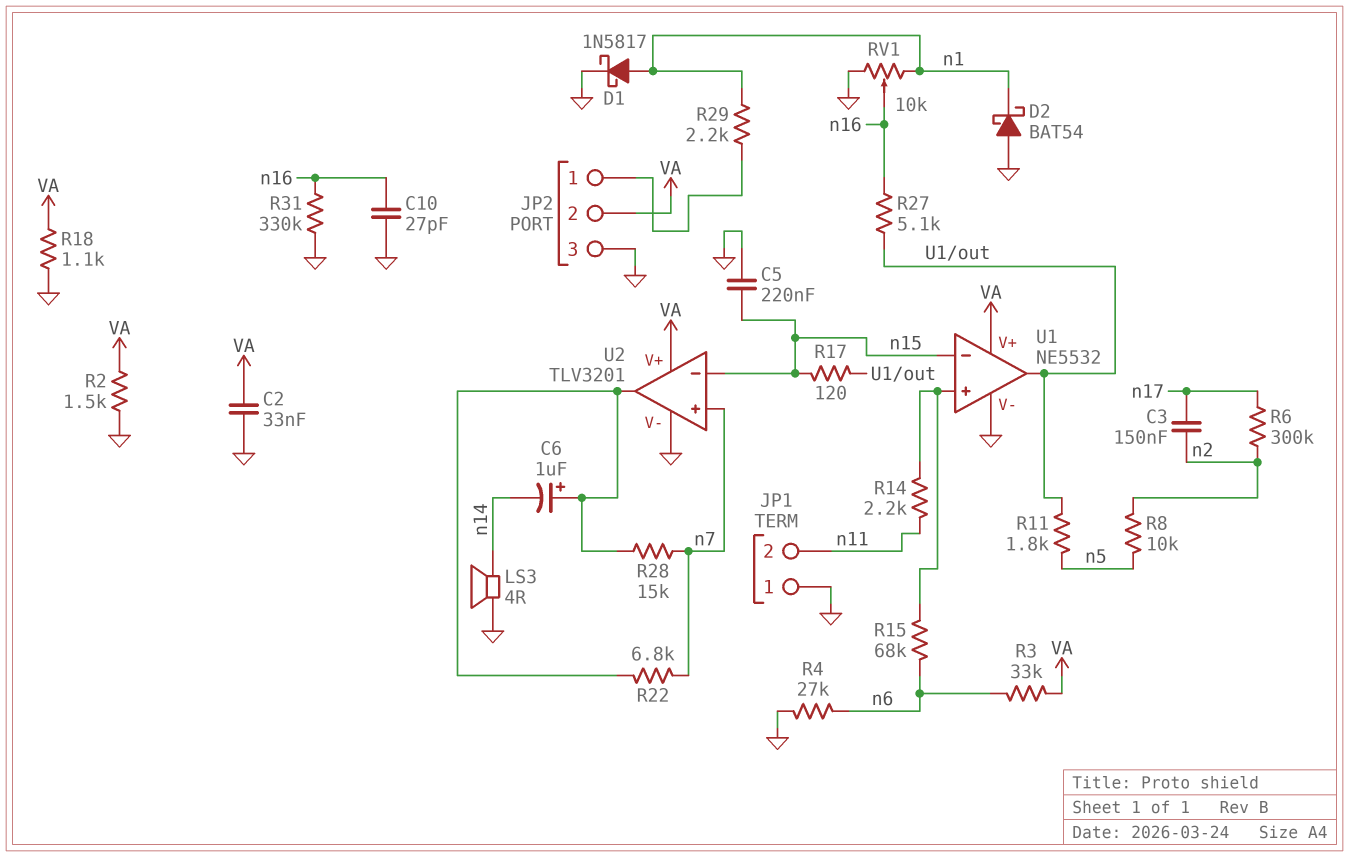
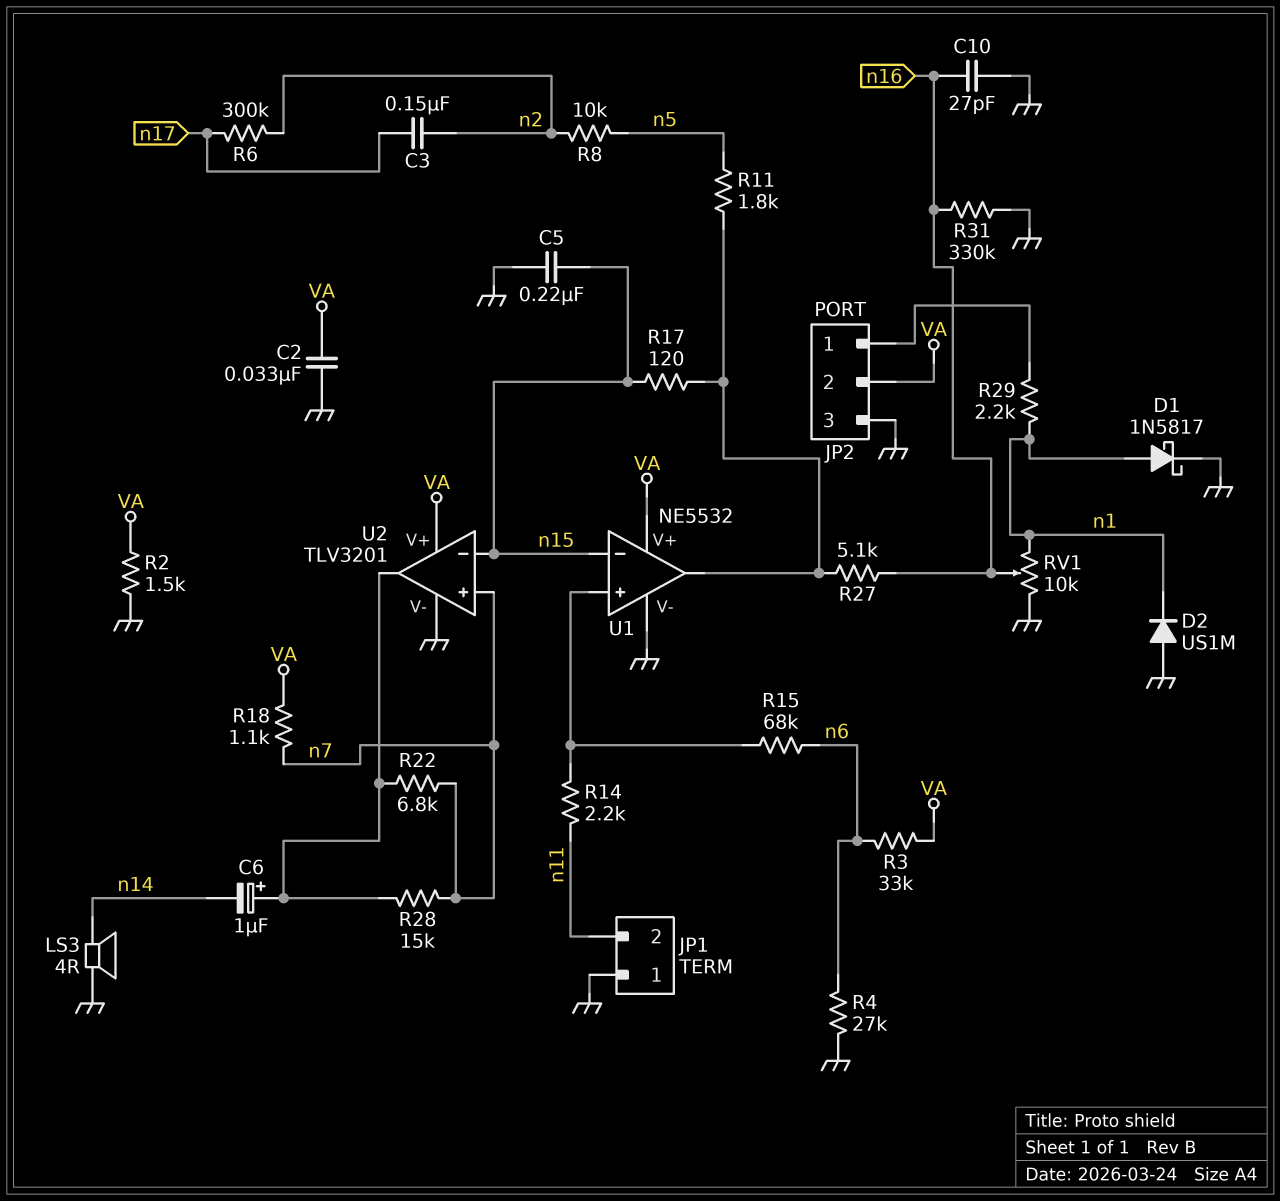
D2: schottky BAT54 (A GND, K n1) -> diode US1M (A GND, K n1)
R18: 1.1k (GND, VA) -> 1.1k (VA, n7)

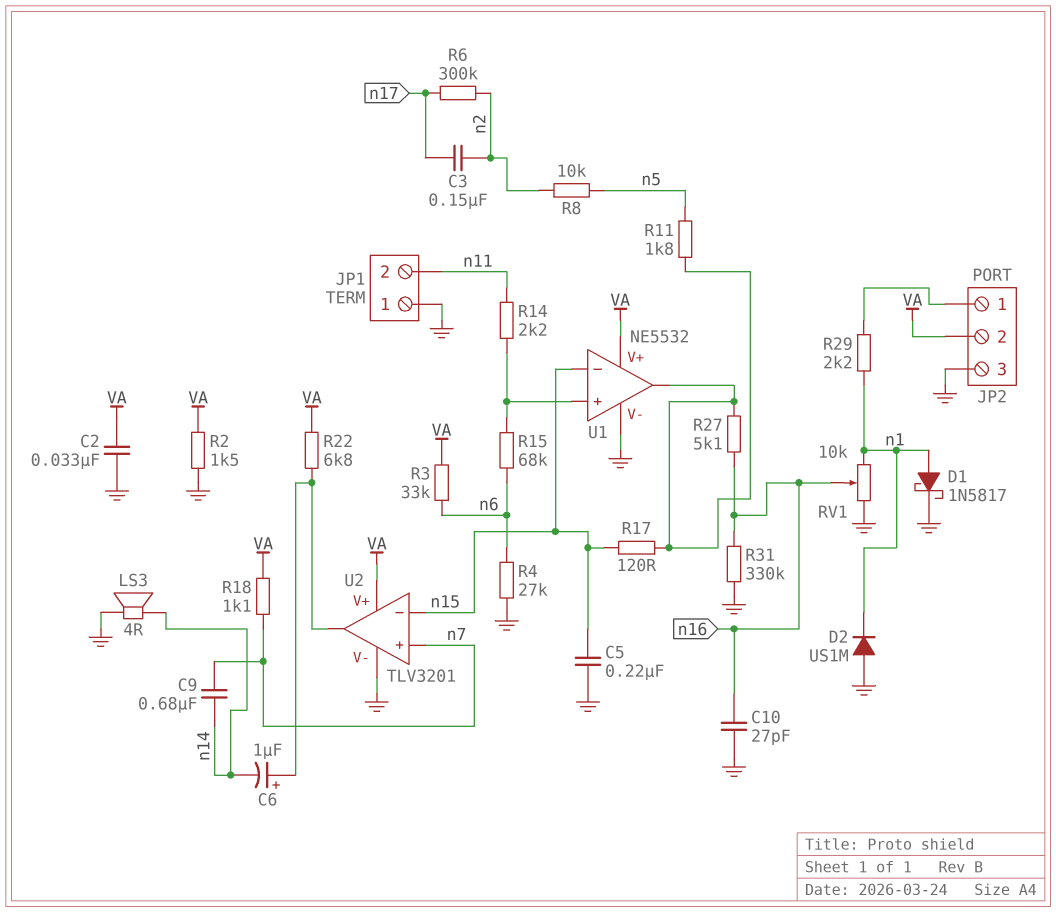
C9: none -> 680nF (n7, n14)
R22: 6.8k (U2/out, n7) -> 6.8k (U2/out, VA)
R28: 15k (U2/out, n7) -> none

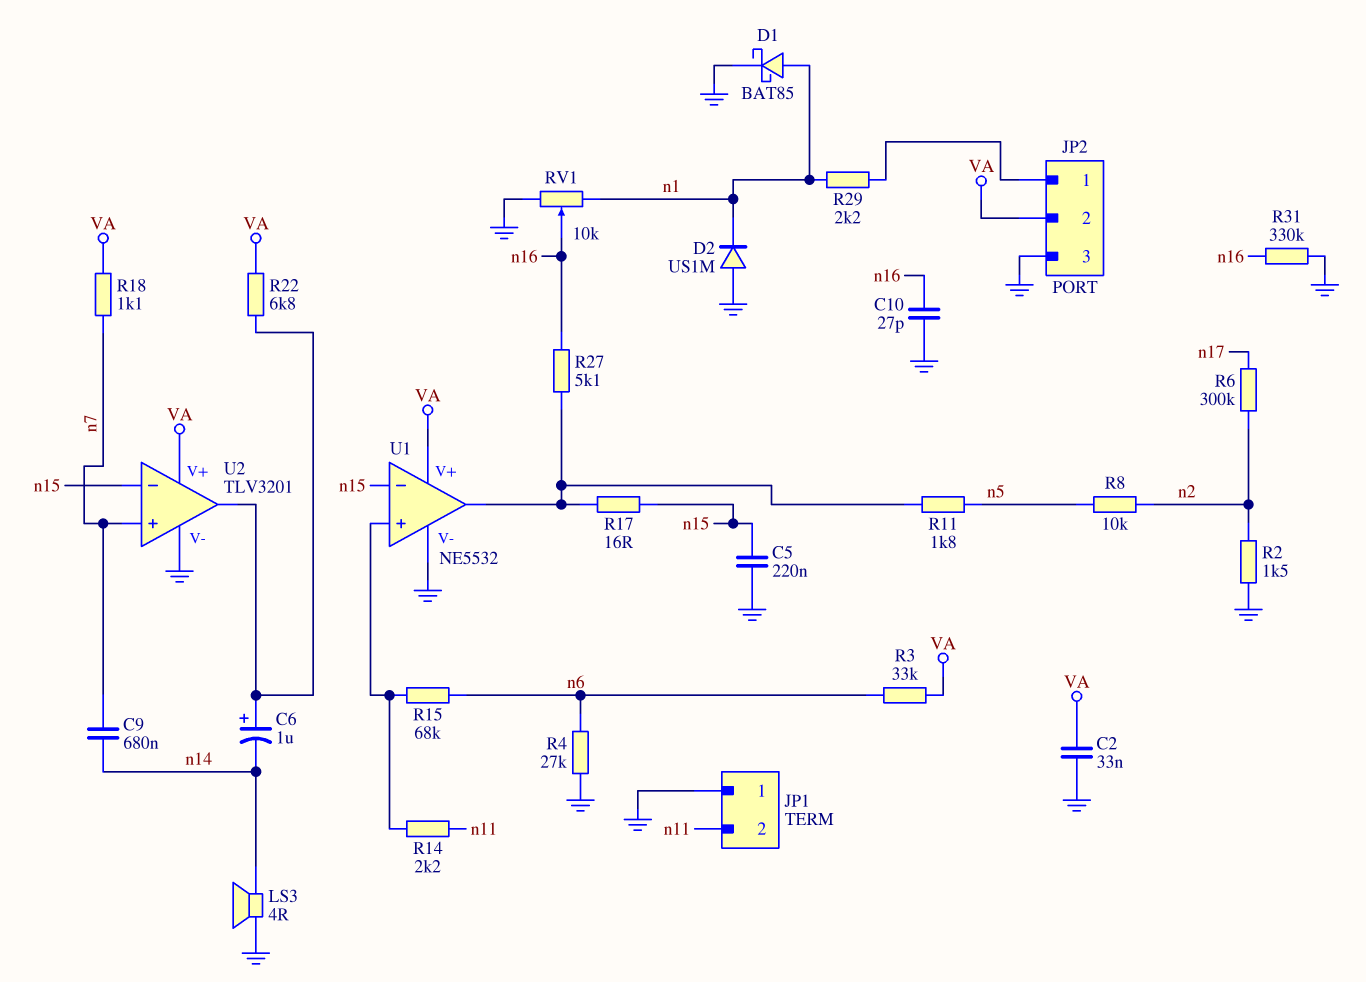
C3: 150nF (n2, n17) -> none
D1: schottky 1N5817 (A n1, K GND) -> schottky BAT85 (A n1, K GND)
R2: 1.5k (GND, VA) -> 1.5k (GND, n2)
R17: 120 (U1/out, n15) -> 16 (U1/out, n15)

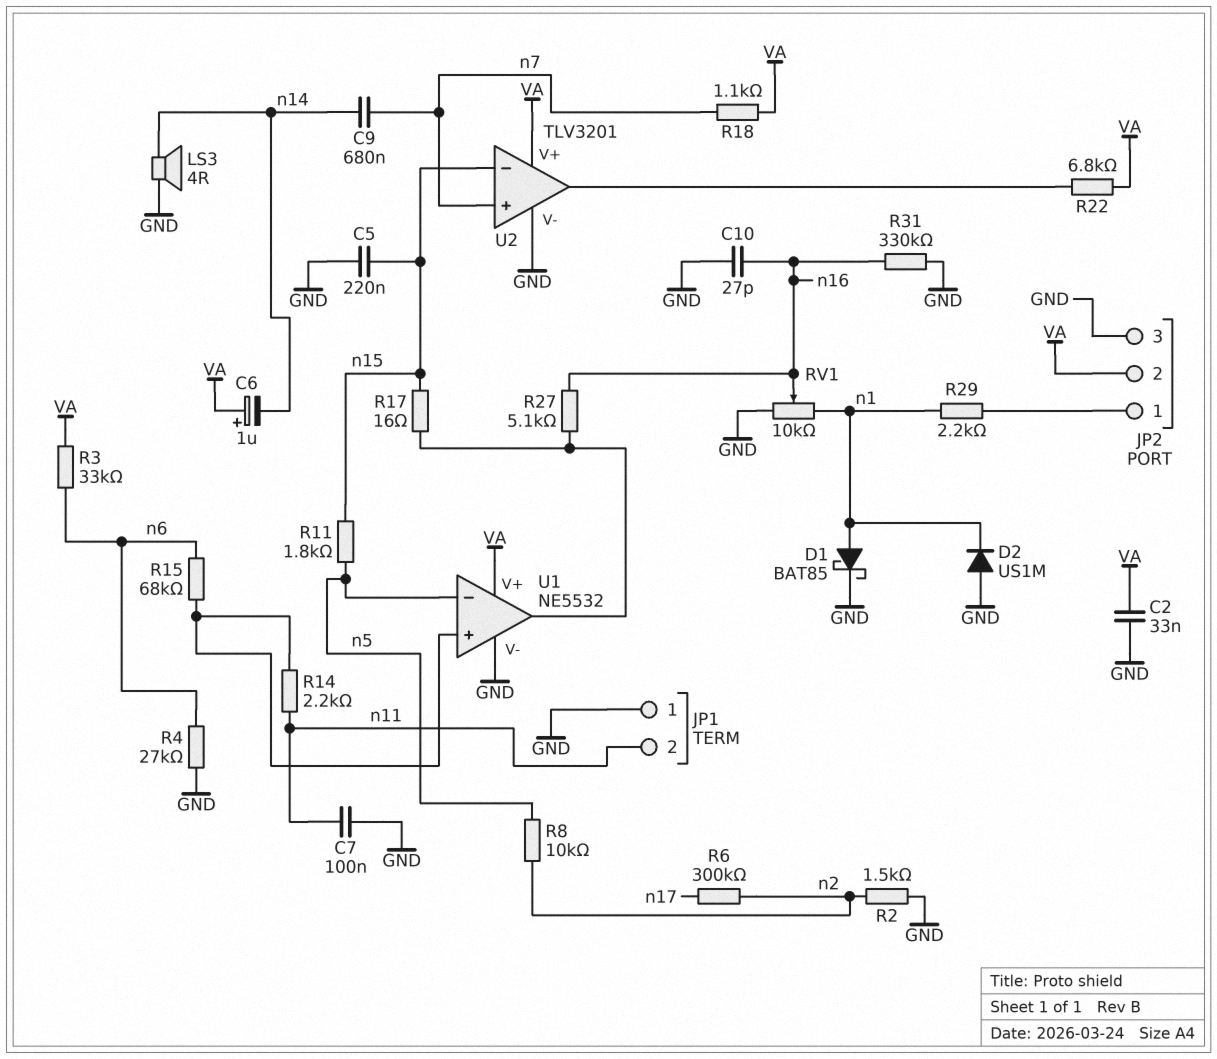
C6: 1uF (plus U2/out, minus n14) -> 1uF (plus VA, minus n14)
C7: none -> 100nF (GND, n11)
R11: 1.8k (U1/out, n5) -> 1.8k (n5, n15)
U1 pin in-: n15 -> n5

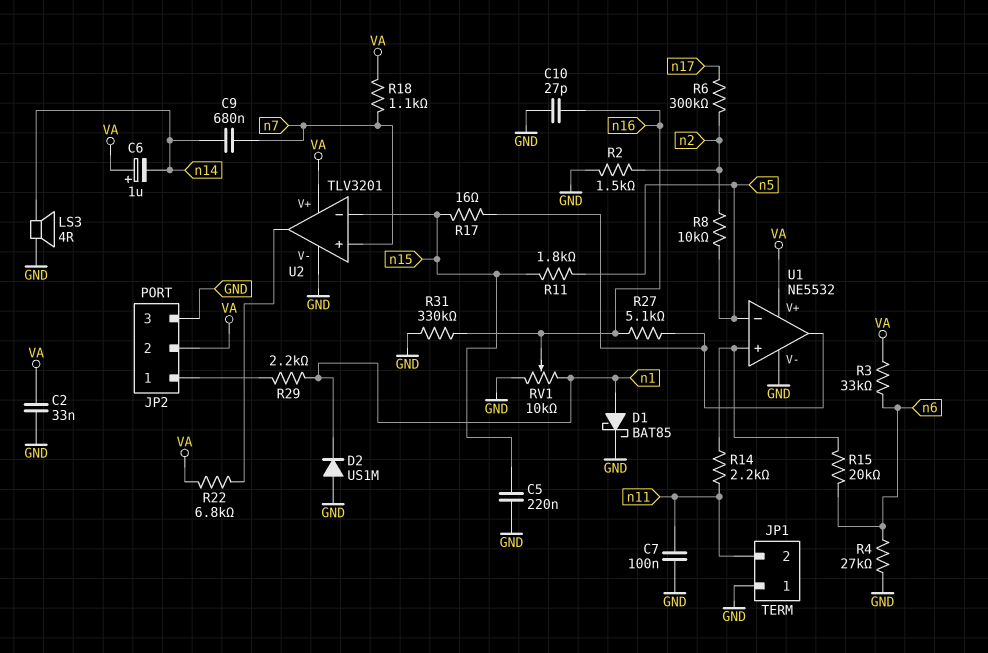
R15: 68k (U1/in+, n6) -> 20k (U1/in+, n6)

